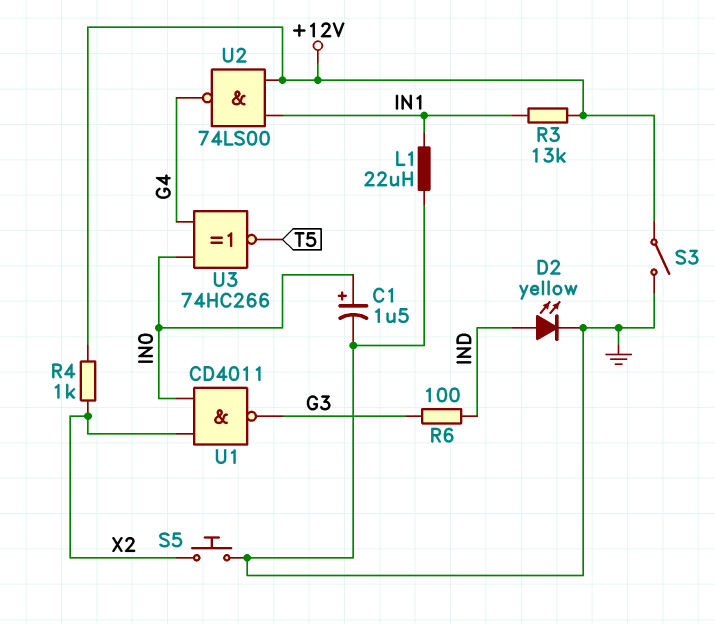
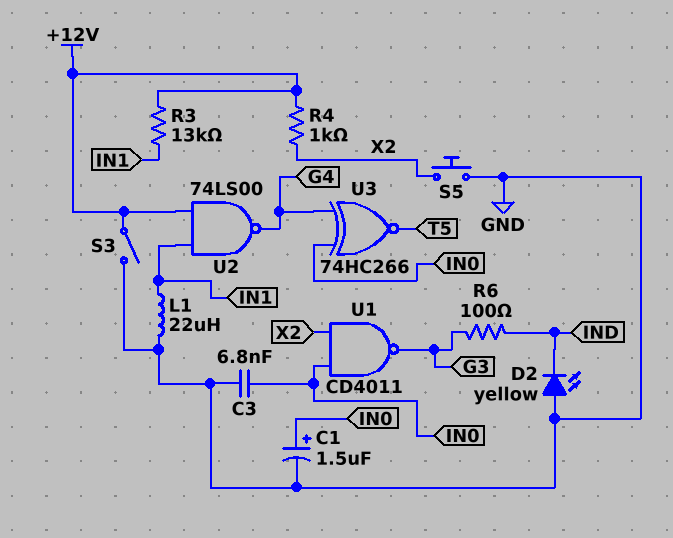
C3: none -> 6.8nF (GND, IN0)
D2: LED yellow (A IND, K GND) -> LED yellow (A GND, K IND)

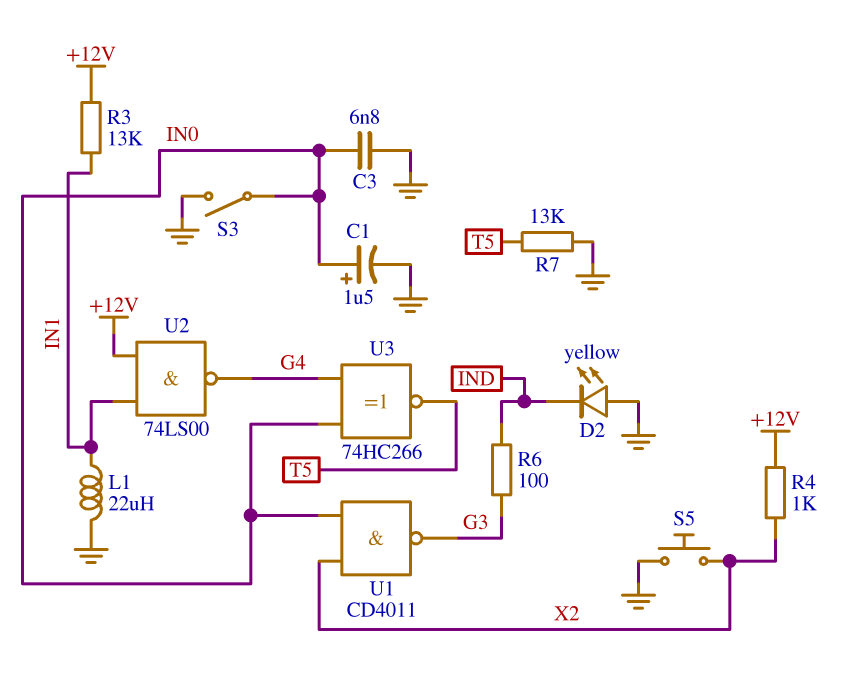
R7: none -> 13k (GND, T5)
S3: switch (+12V, GND) -> switch (GND, IN0)

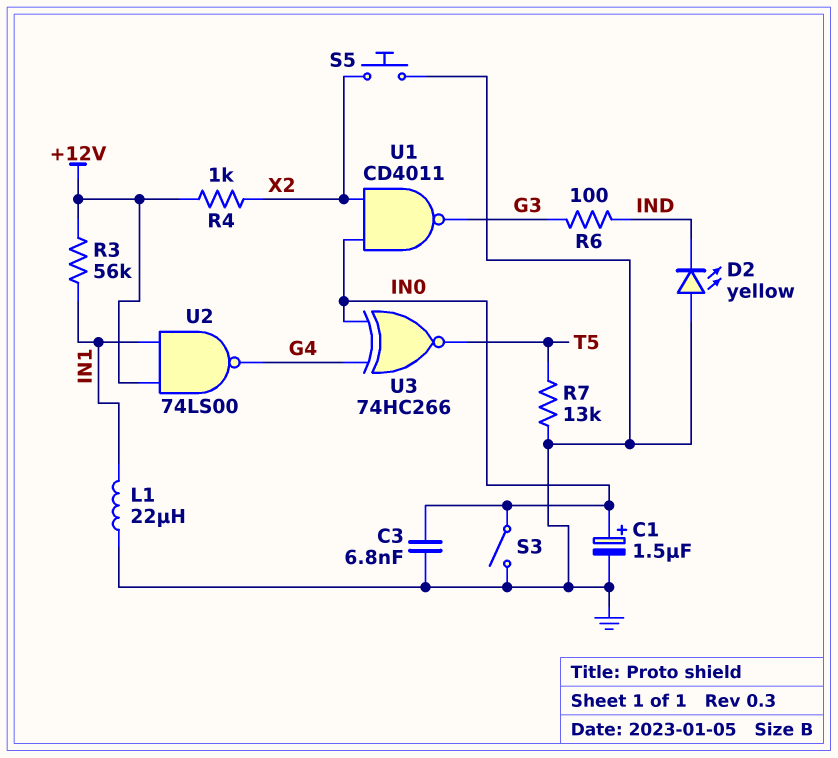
R3: 13k (+12V, IN1) -> 56k (+12V, IN1)

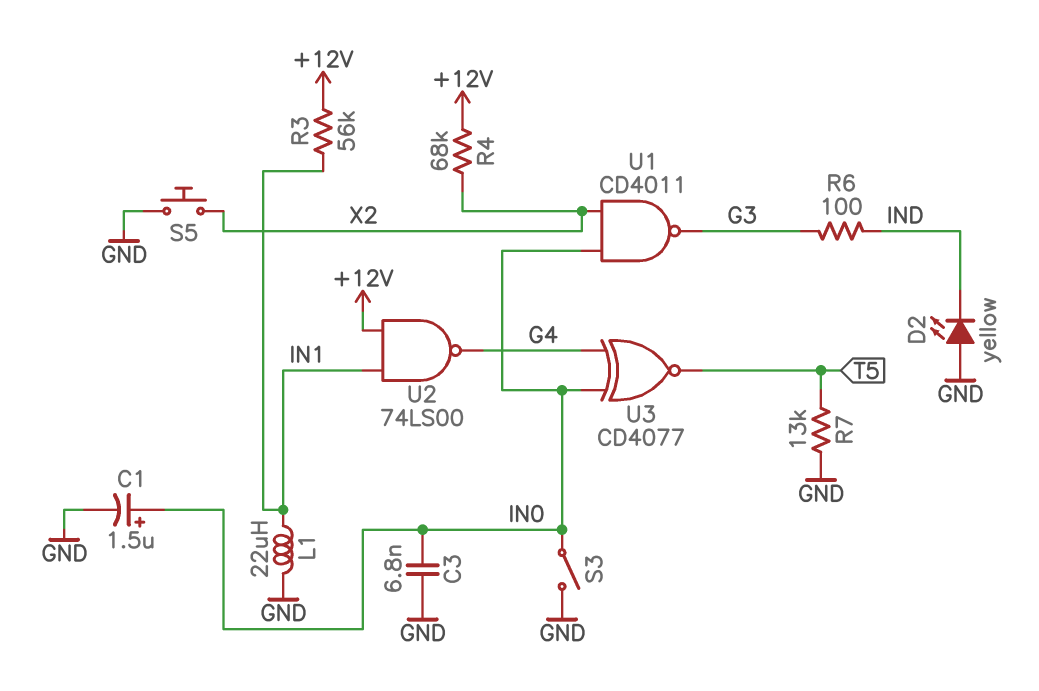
R4: 1k (+12V, X2) -> 68k (+12V, X2)
U3: XNOR 74HC266 (in G4, in IN0, out T5) -> XNOR CD4077 (in G4, in IN0, out T5)

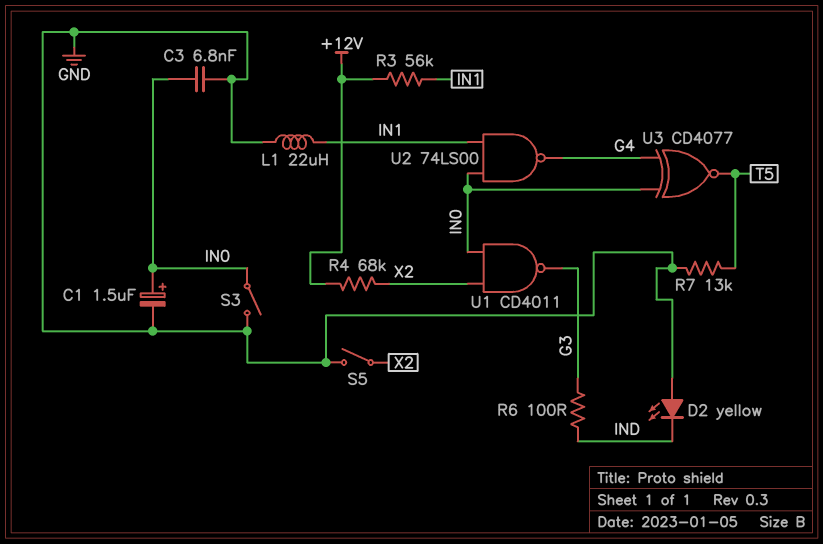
S5: button (GND, X2) -> switch (GND, X2)
U2: NAND 74LS00 (in +12V, in IN1, out G4) -> NAND 74LS00 (in IN0, in IN1, out G4)

